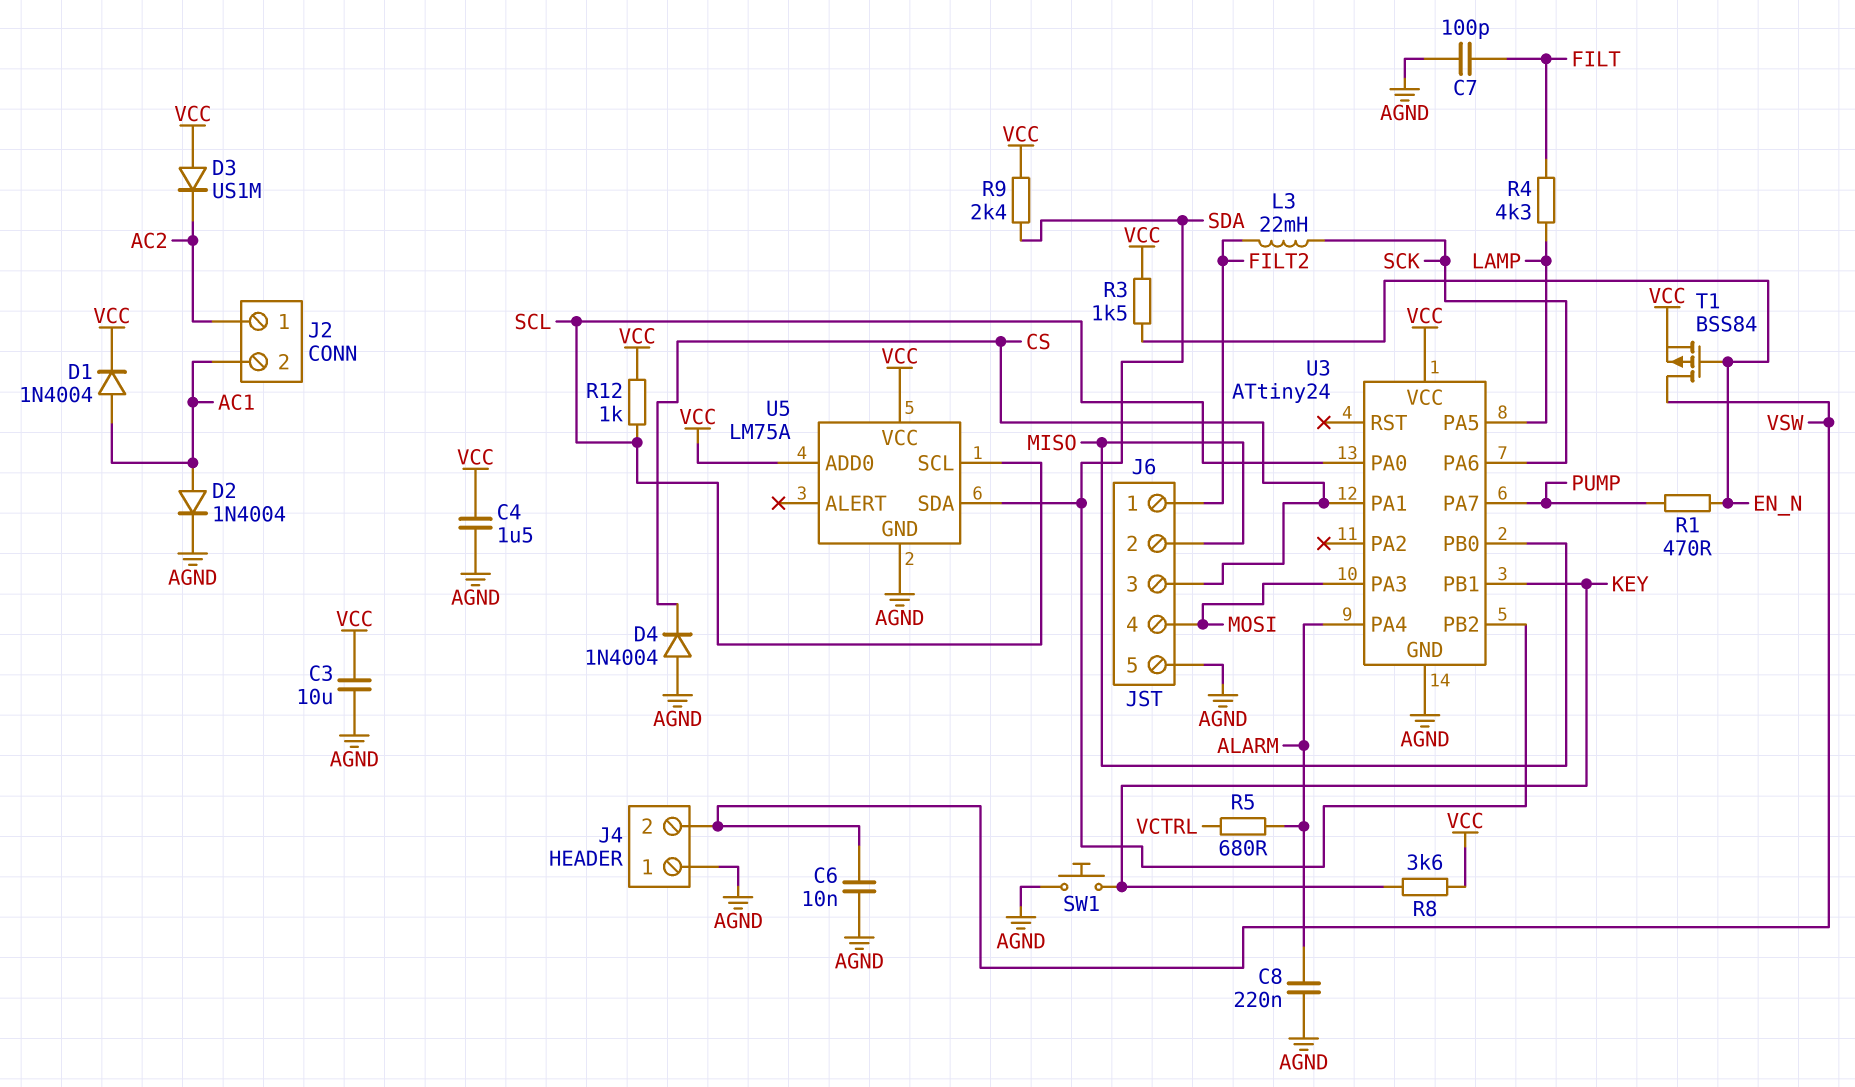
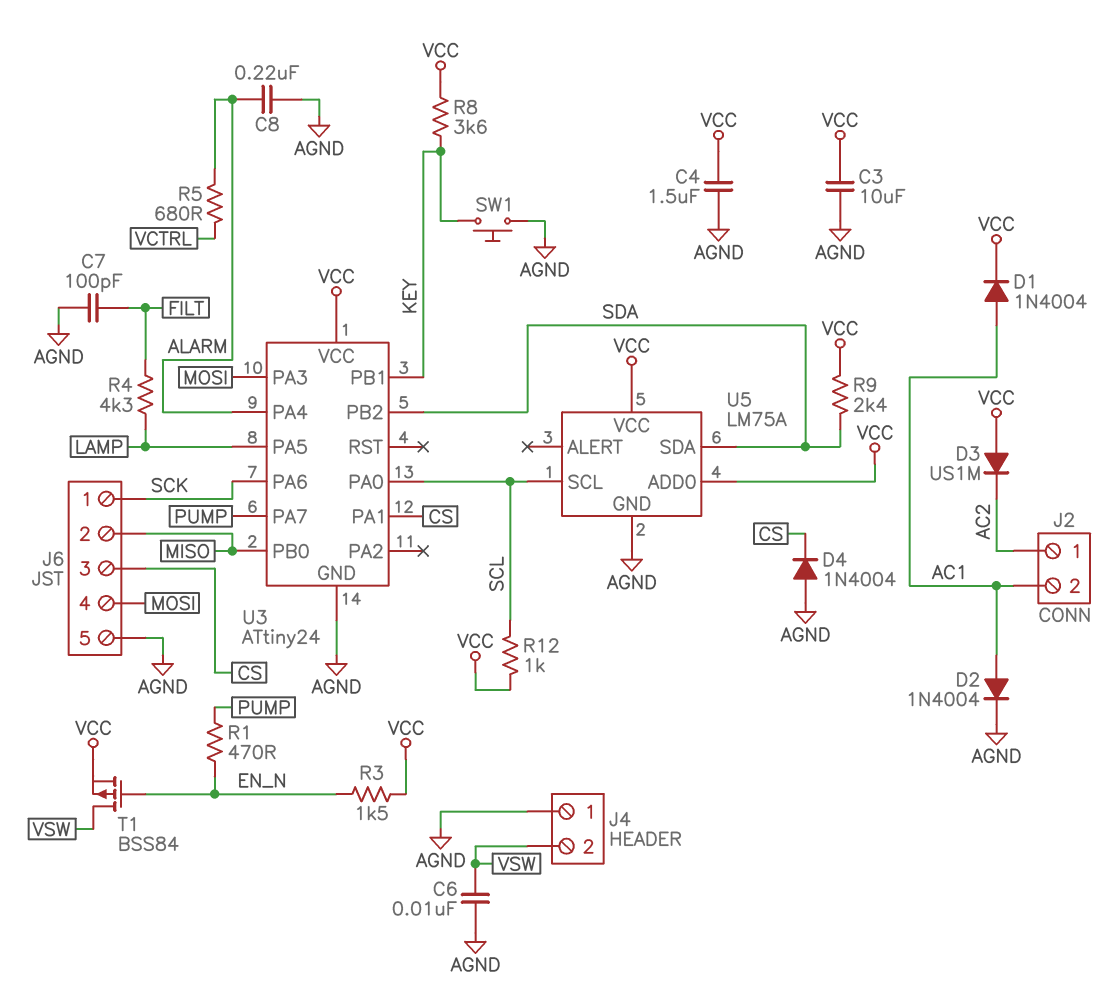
J6 pin 1: FILT2 -> SCK
L3: 22mH (FILT2, SCK) -> none

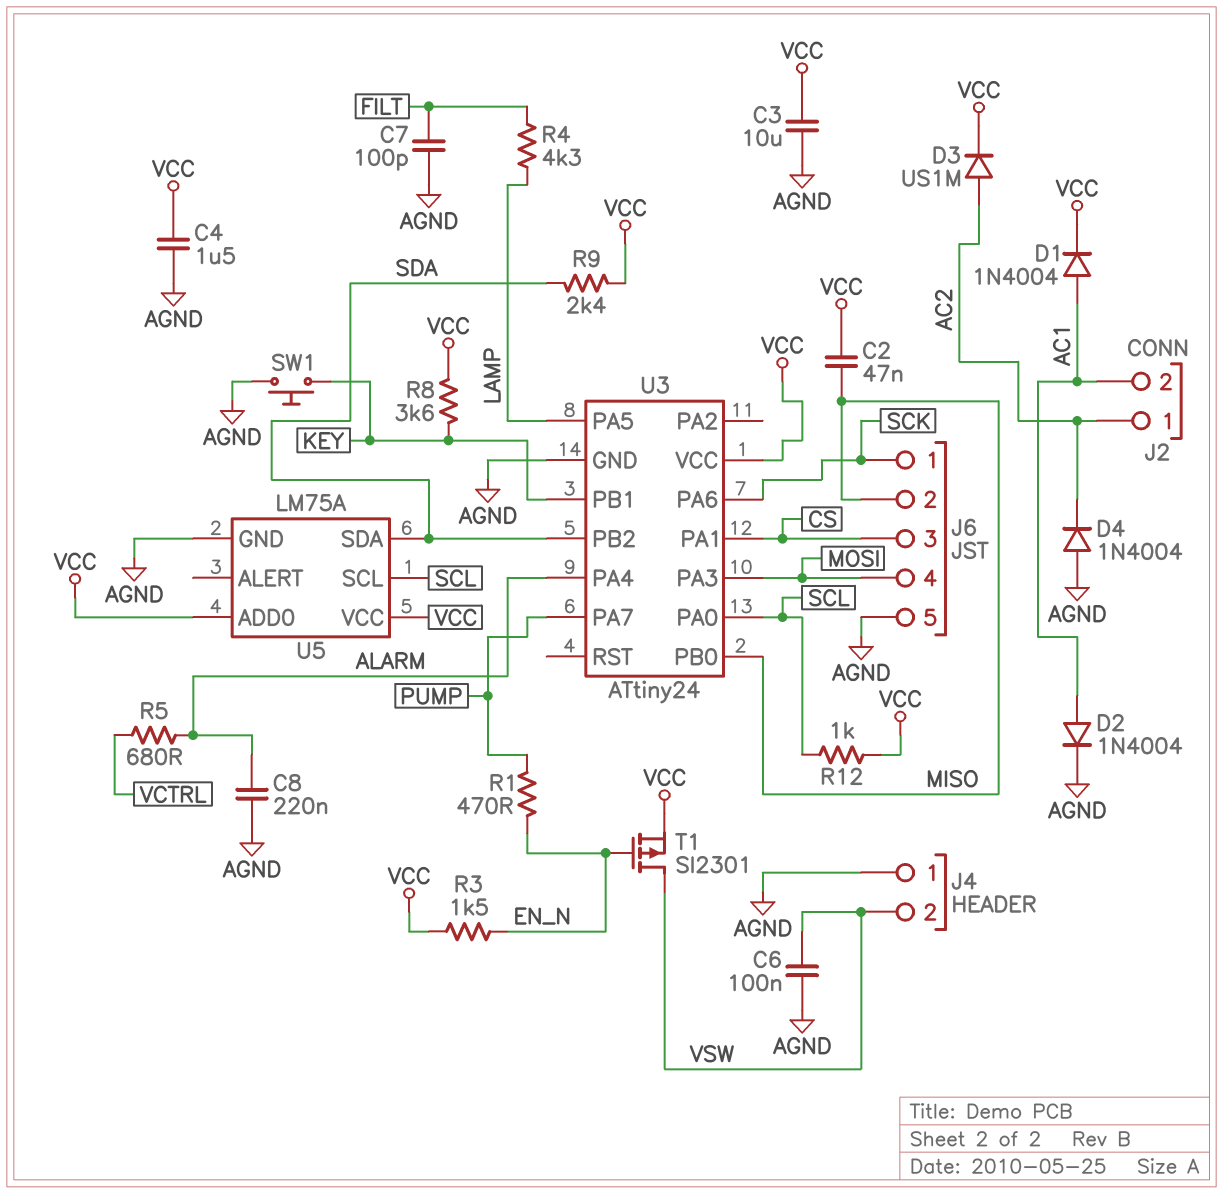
C2: none -> 47nF (MISO, VCC)
C6: 10nF (AGND, VSW) -> 100nF (AGND, VSW)
D3: diode US1M (A VCC, K AC2) -> diode US1M (A AC2, K VCC)
D4: diode 1N4004 (A AGND, K CS) -> diode 1N4004 (A AGND, K AC2)
T1: PMOS BSS84 (G EN_N, D VSW, S VCC) -> PMOS SI2301 (G EN_N, D VSW, S VCC)

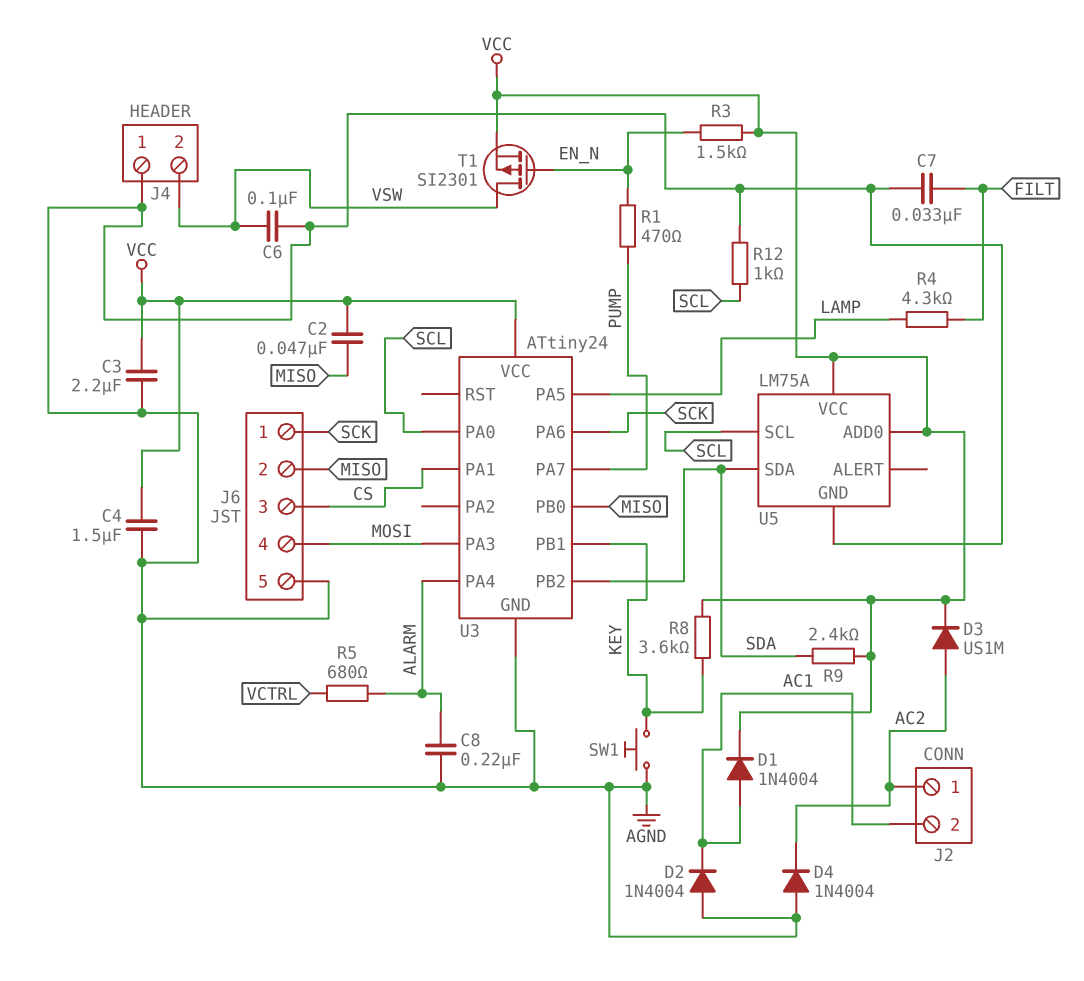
C3: 10uF (AGND, VCC) -> 2.2uF (AGND, VCC)
C7: 100pF (AGND, FILT) -> 33nF (AGND, FILT)
D2: diode 1N4004 (A AC1, K AGND) -> diode 1N4004 (A AGND, K AC1)
R12: 1k (SCL, VCC) -> 1k (AGND, SCL)

